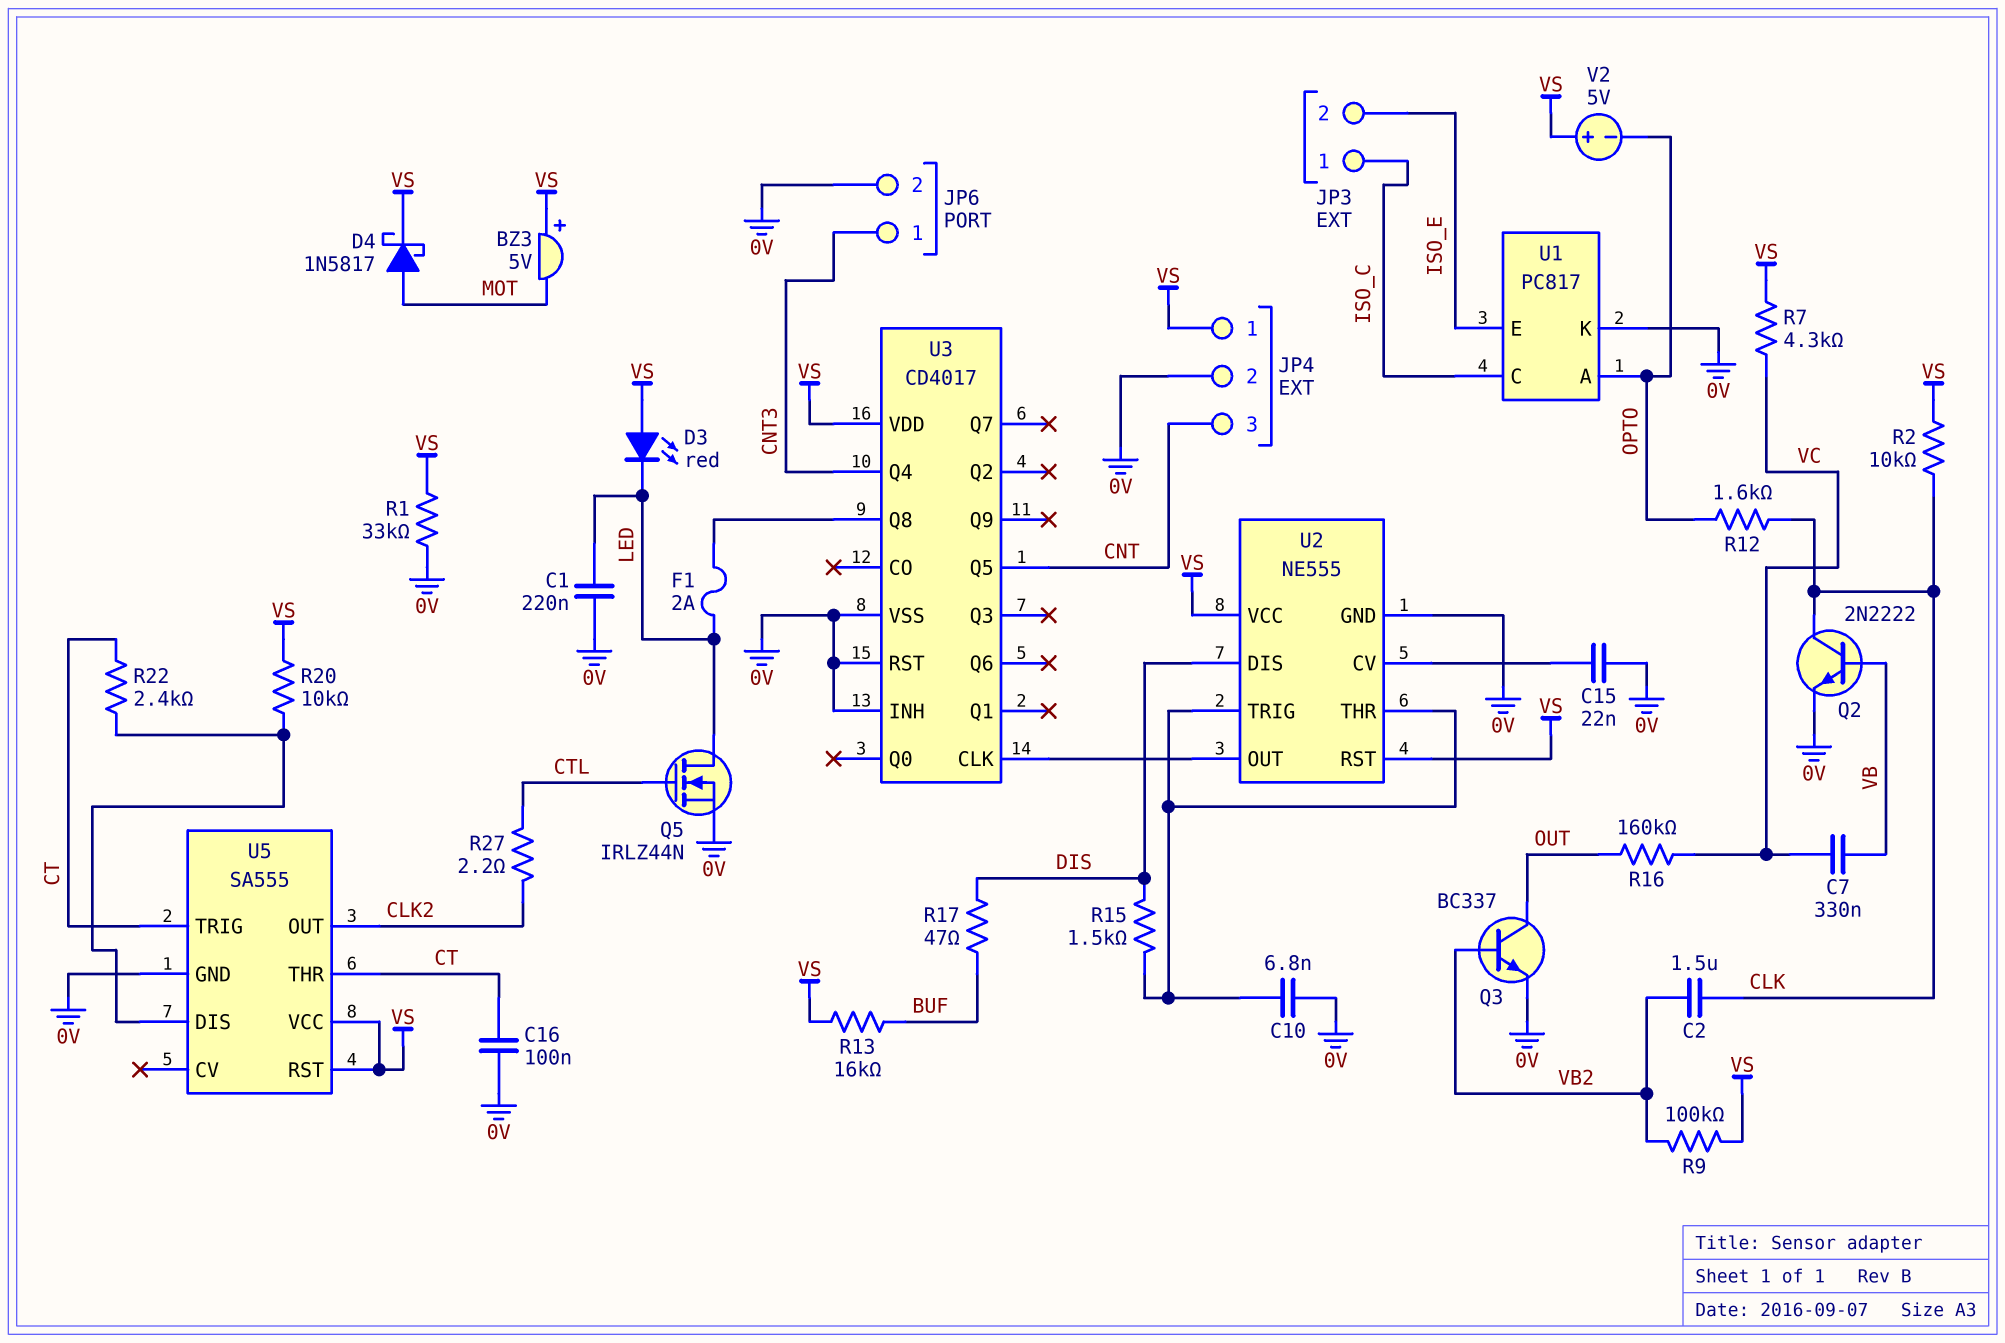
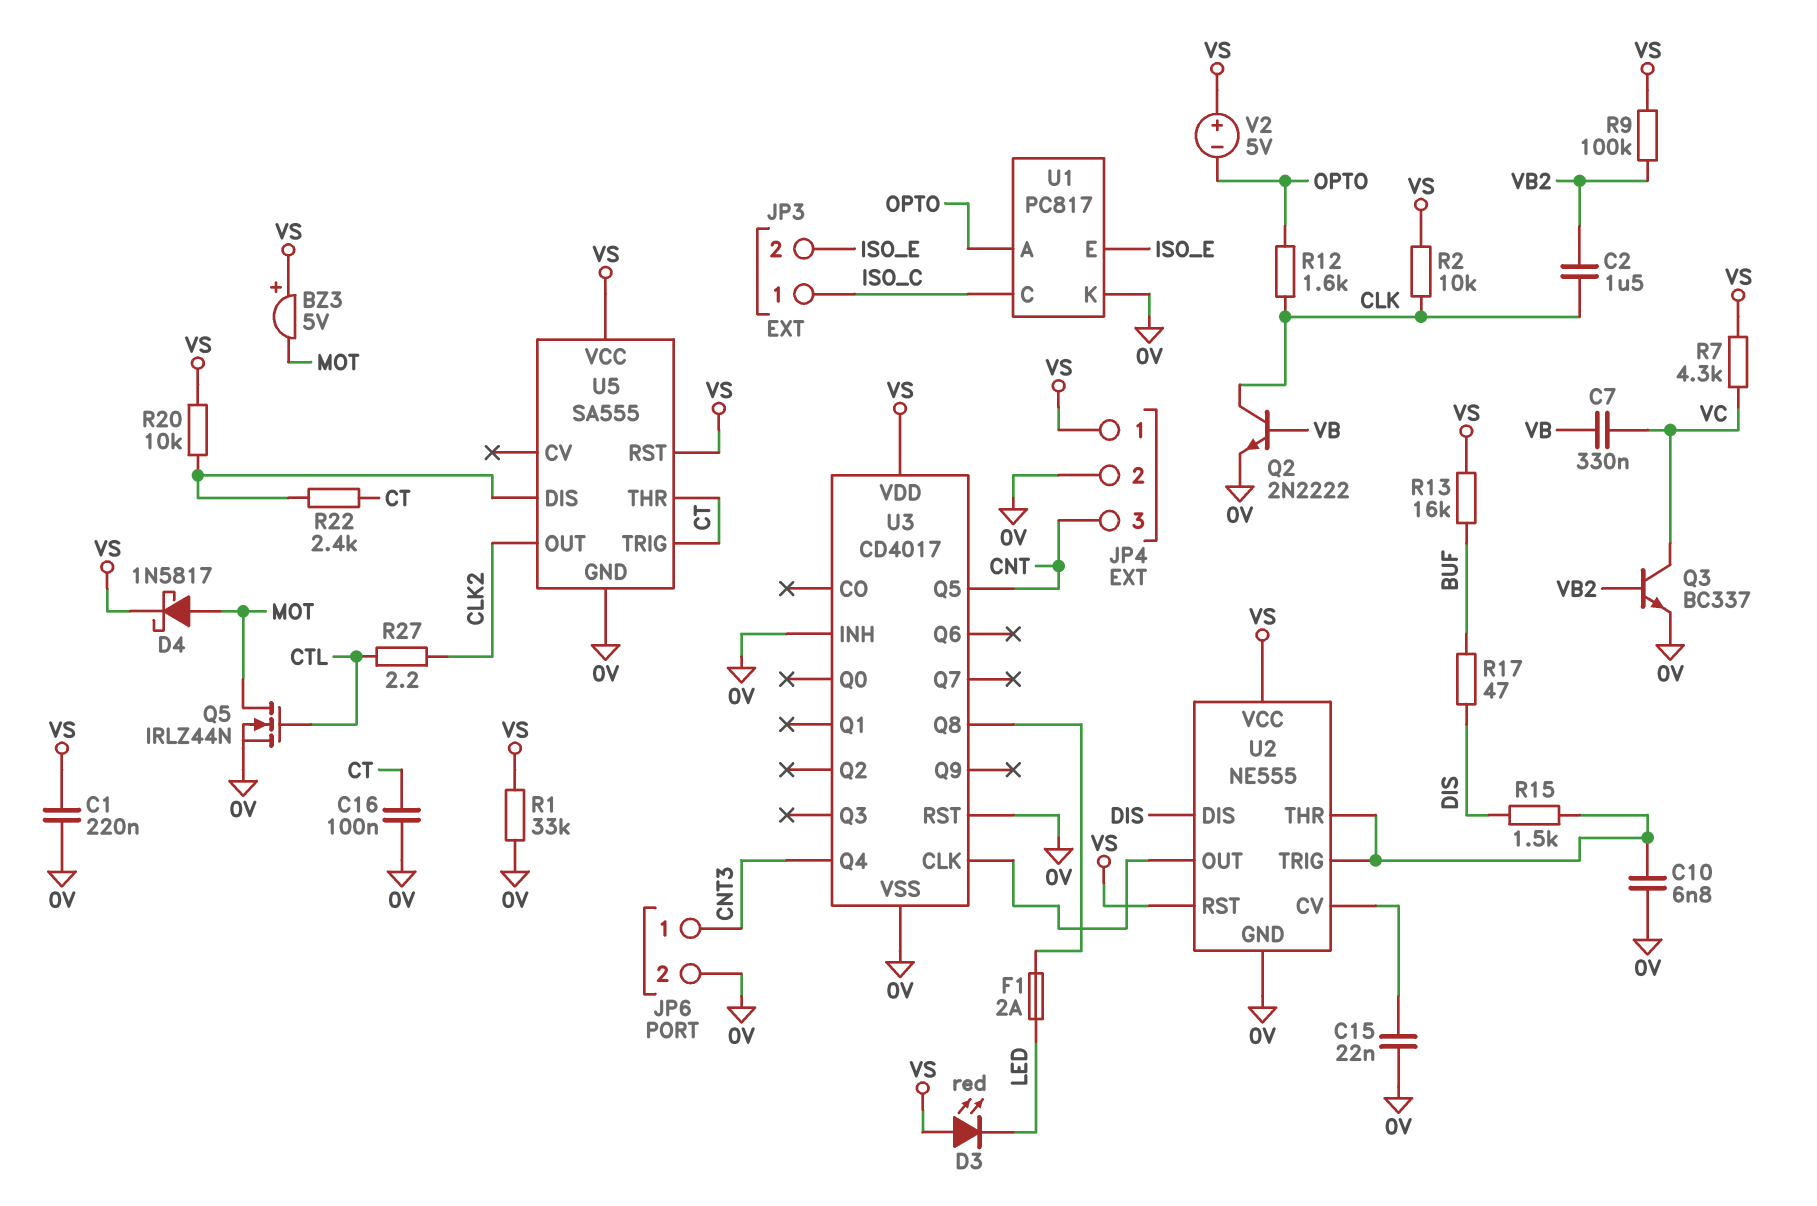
C1: 220nF (0V, LED) -> 220nF (0V, VS)
Q3: NPN BC337 (B VB2, C OUT, E 0V) -> NPN BC337 (B VB2, C VC, E 0V)
Q5: NMOS IRLZ44N (G CTL, D LED, S 0V) -> NMOS IRLZ44N (G CTL, D MOT, S 0V)
R16: 160k (OUT, VC) -> none

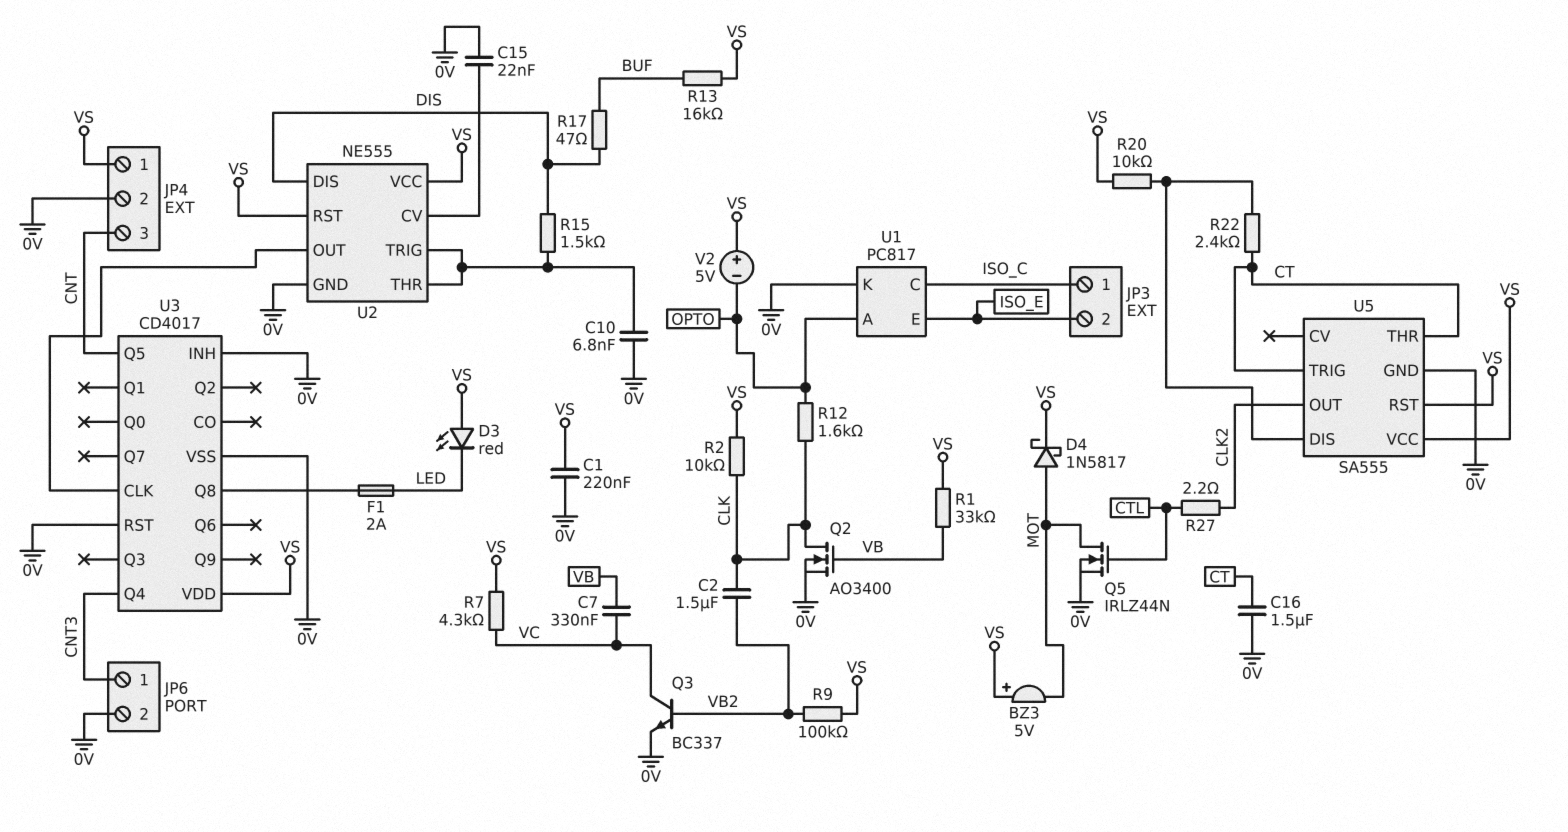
C16: 100nF (0V, CT) -> 1.5uF (0V, CT)
Q2: NPN 2N2222 (B VB, C CLK, E 0V) -> NMOS AO3400 (G VB, D CLK, S 0V)
R1: 33k (0V, VS) -> 33k (VB, VS)

